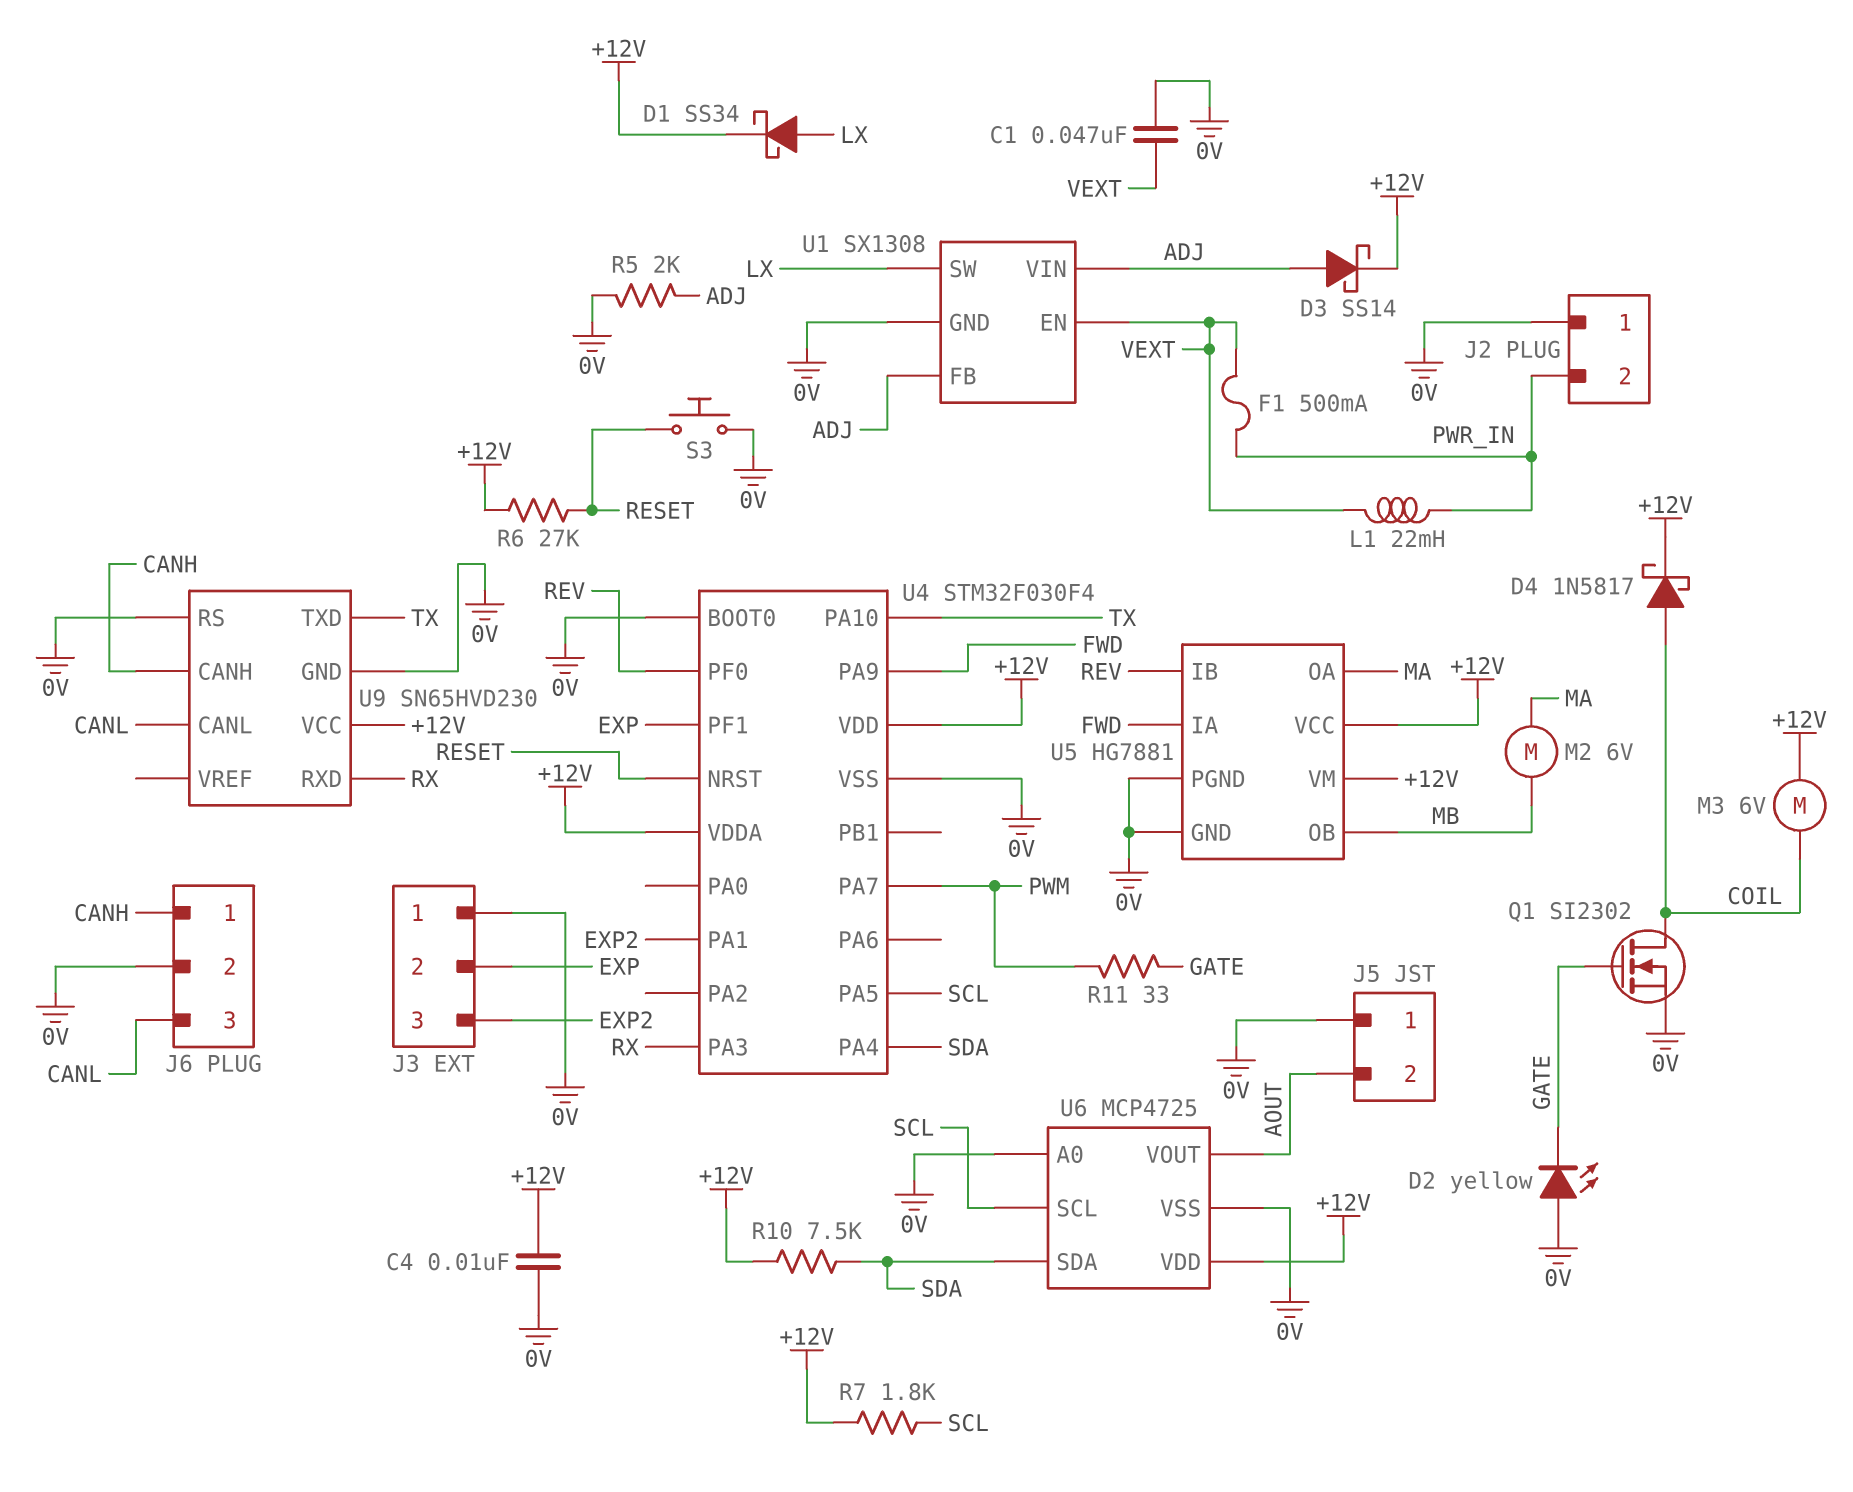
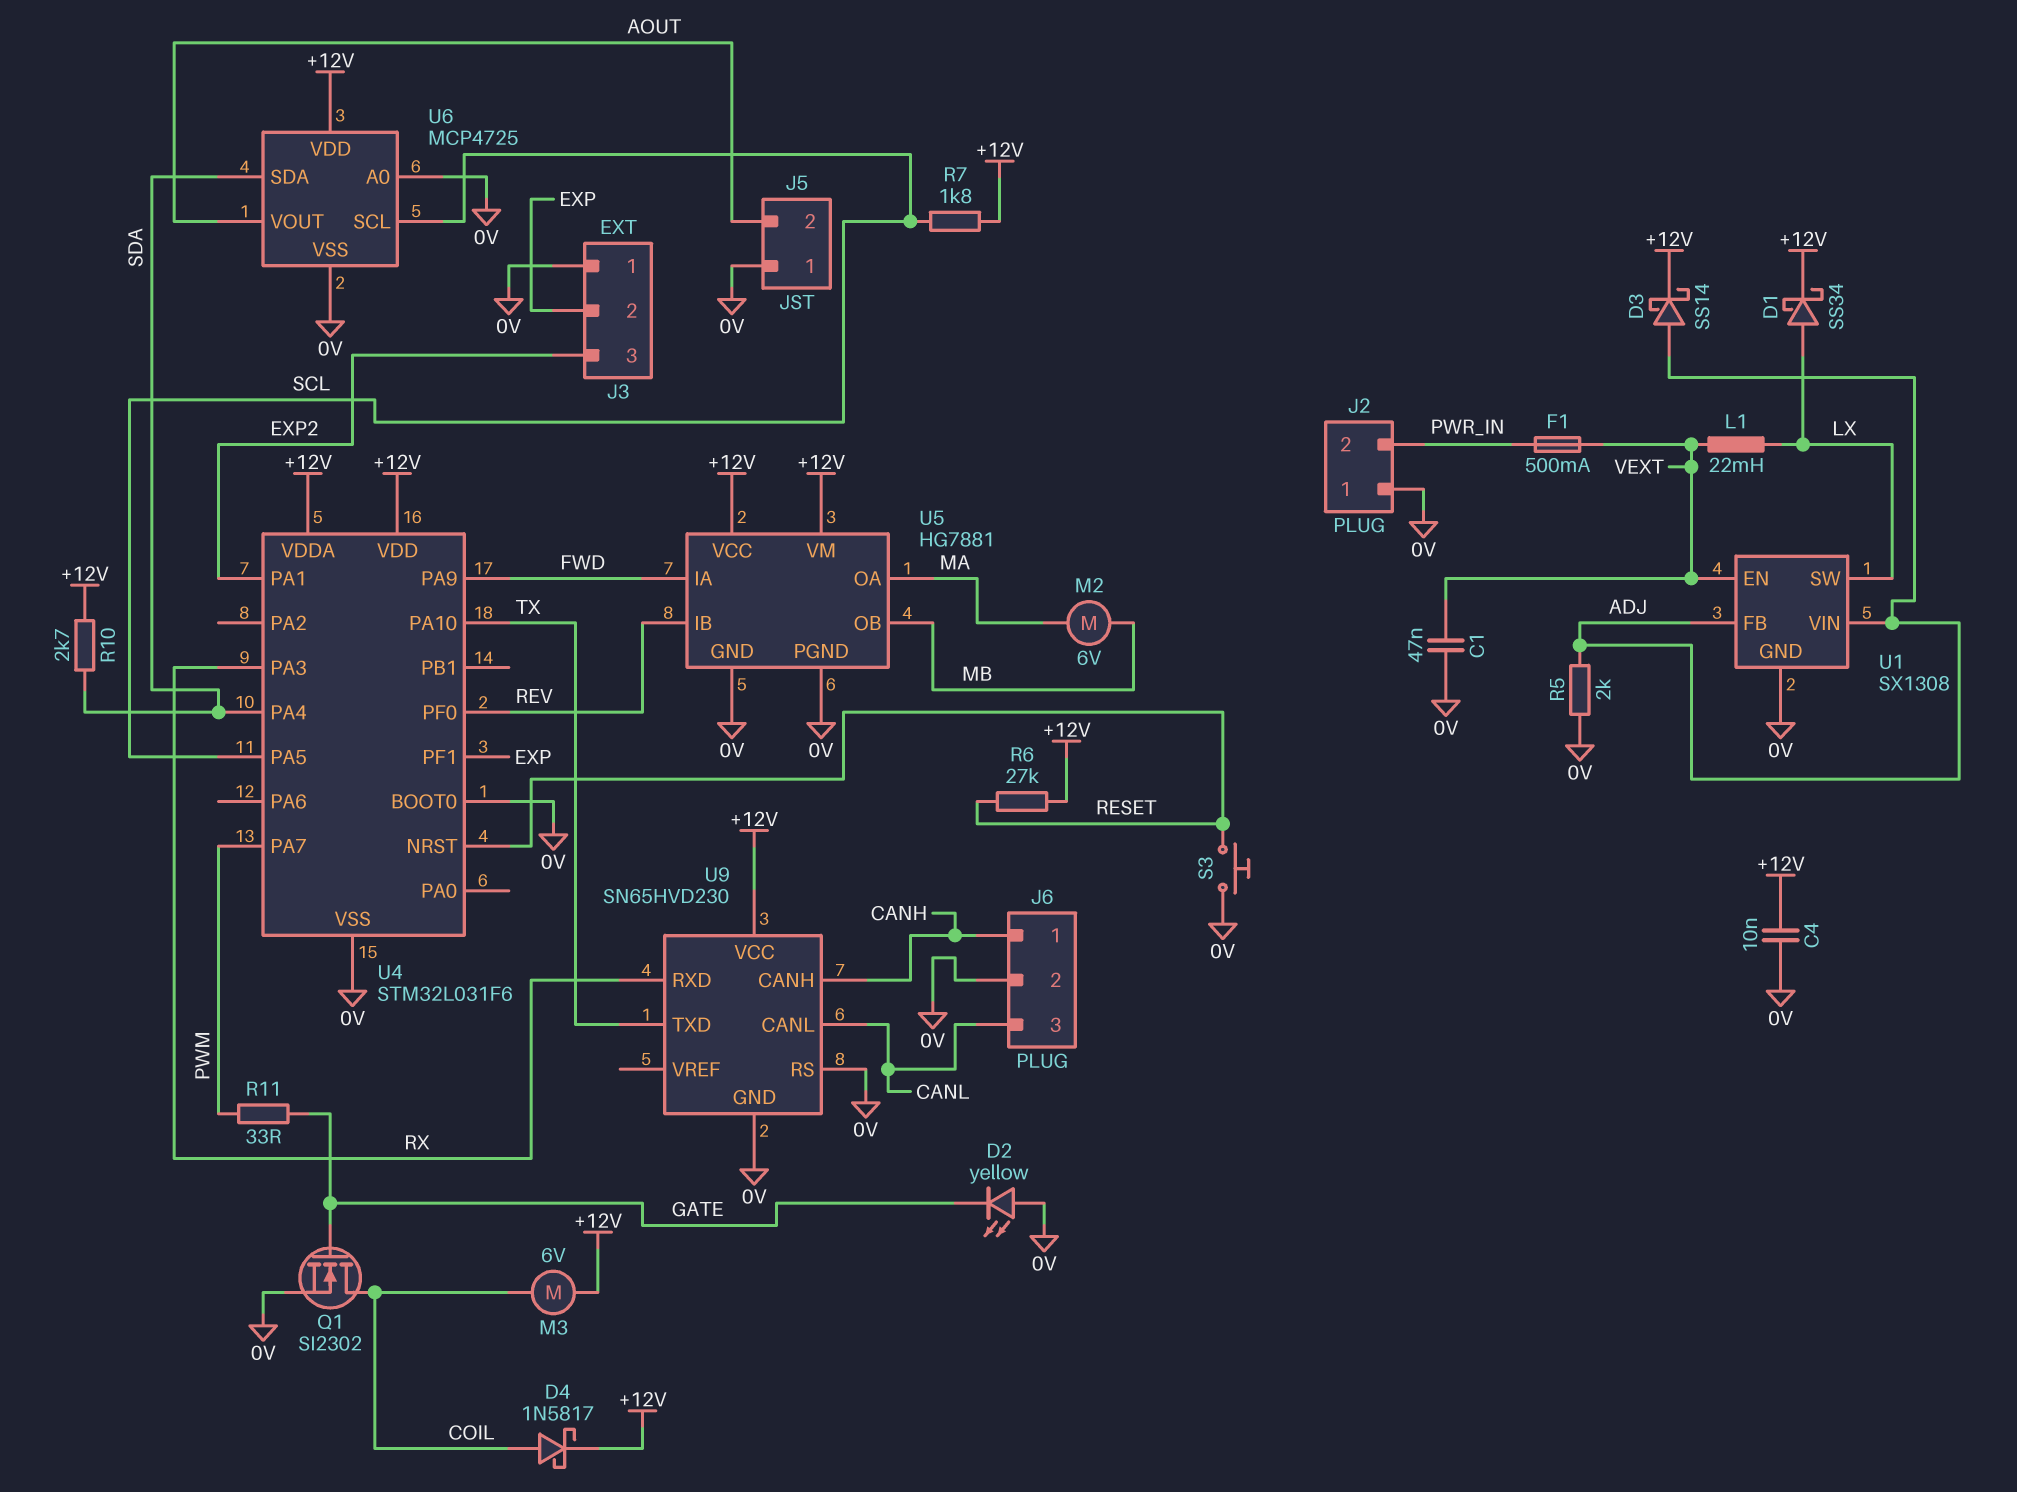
L1: 22mH (PWR_IN, VEXT) -> 22mH (LX, VEXT)
R10: 7.5k (+12V, SDA) -> 2.7k (+12V, SDA)
U4: STM32F030F4 -> STM32L031F6

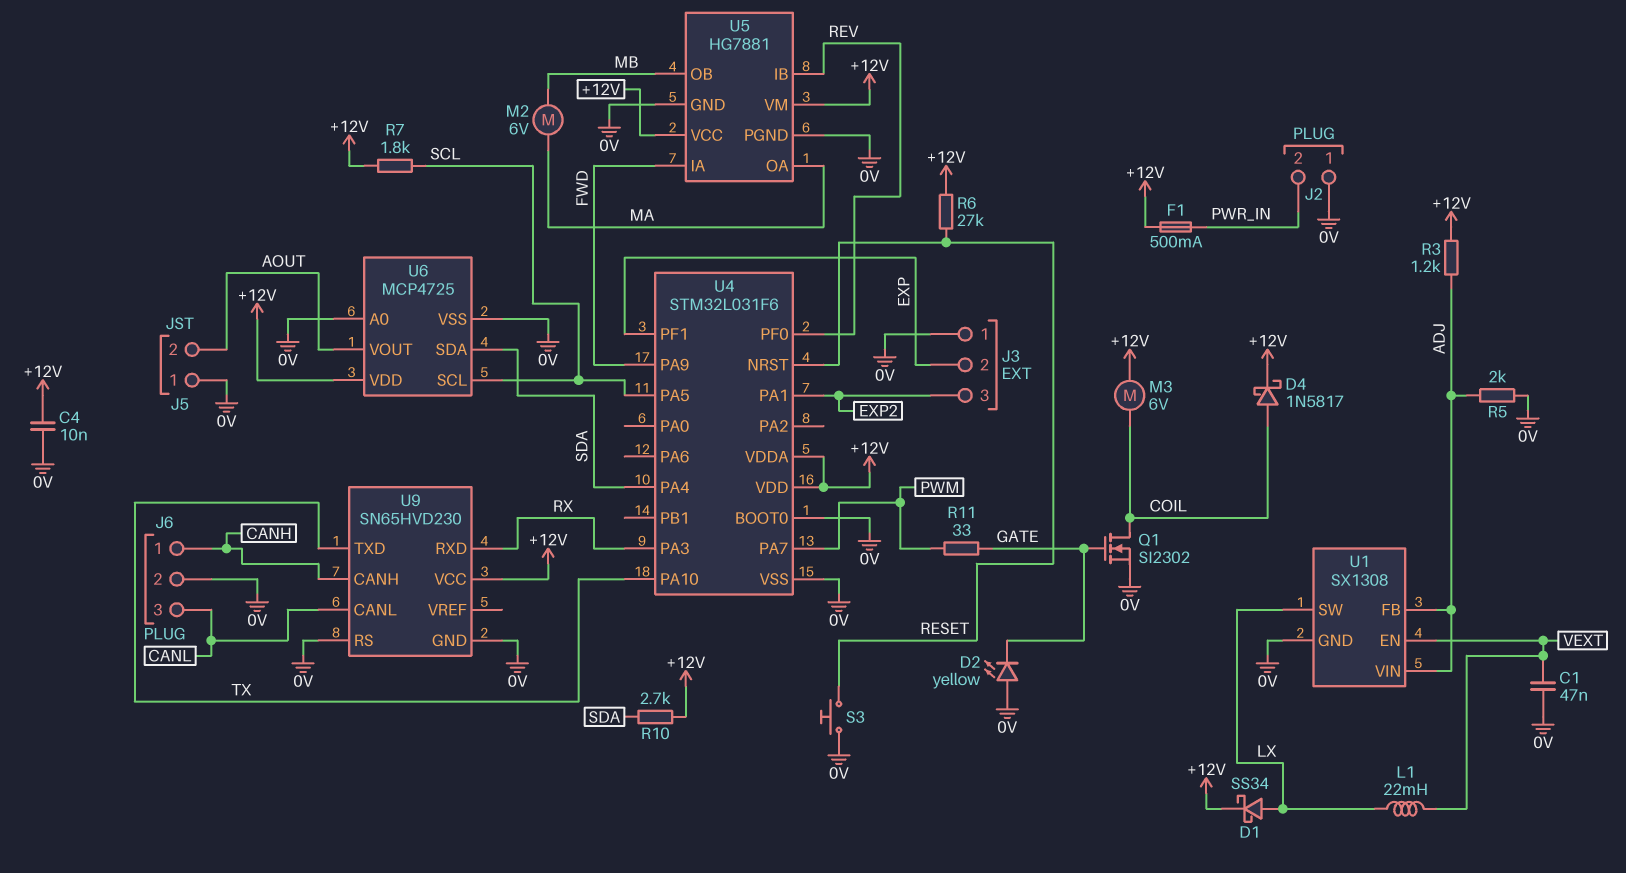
D3: schottky SS14 (A ADJ, K +12V) -> none
F1: 500mA (PWR_IN, VEXT) -> 500mA (+12V, PWR_IN)
R3: none -> 1.2k (+12V, ADJ)

